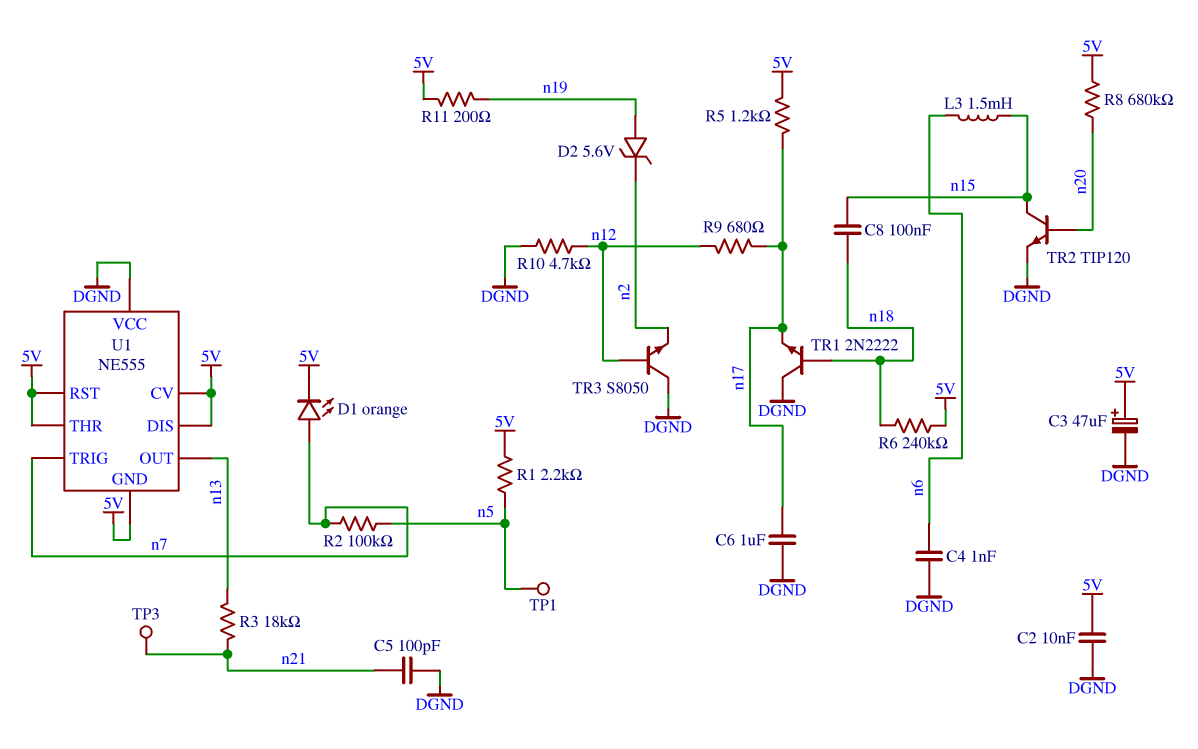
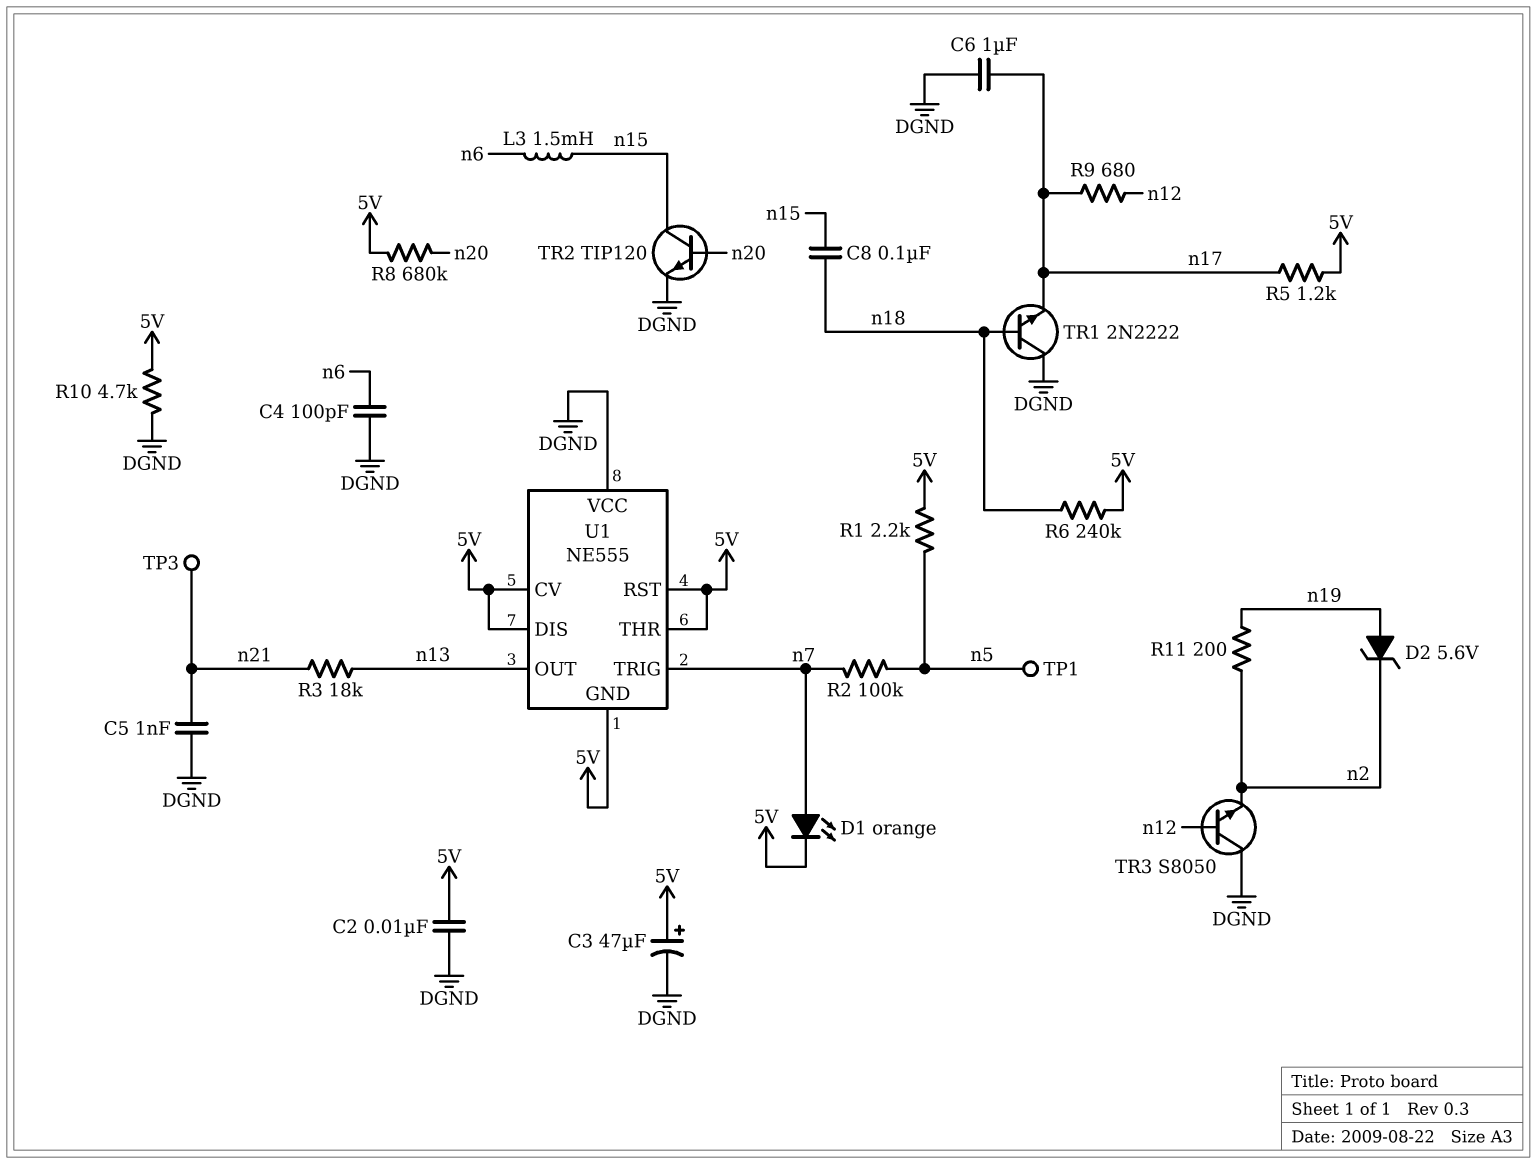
C4: 1nF (DGND, n6) -> 100pF (DGND, n6)
C5: 100pF (DGND, n21) -> 1nF (DGND, n21)
R10: 4.7k (DGND, n12) -> 4.7k (5V, DGND)
R11: 200 (5V, n19) -> 200 (n2, n19)

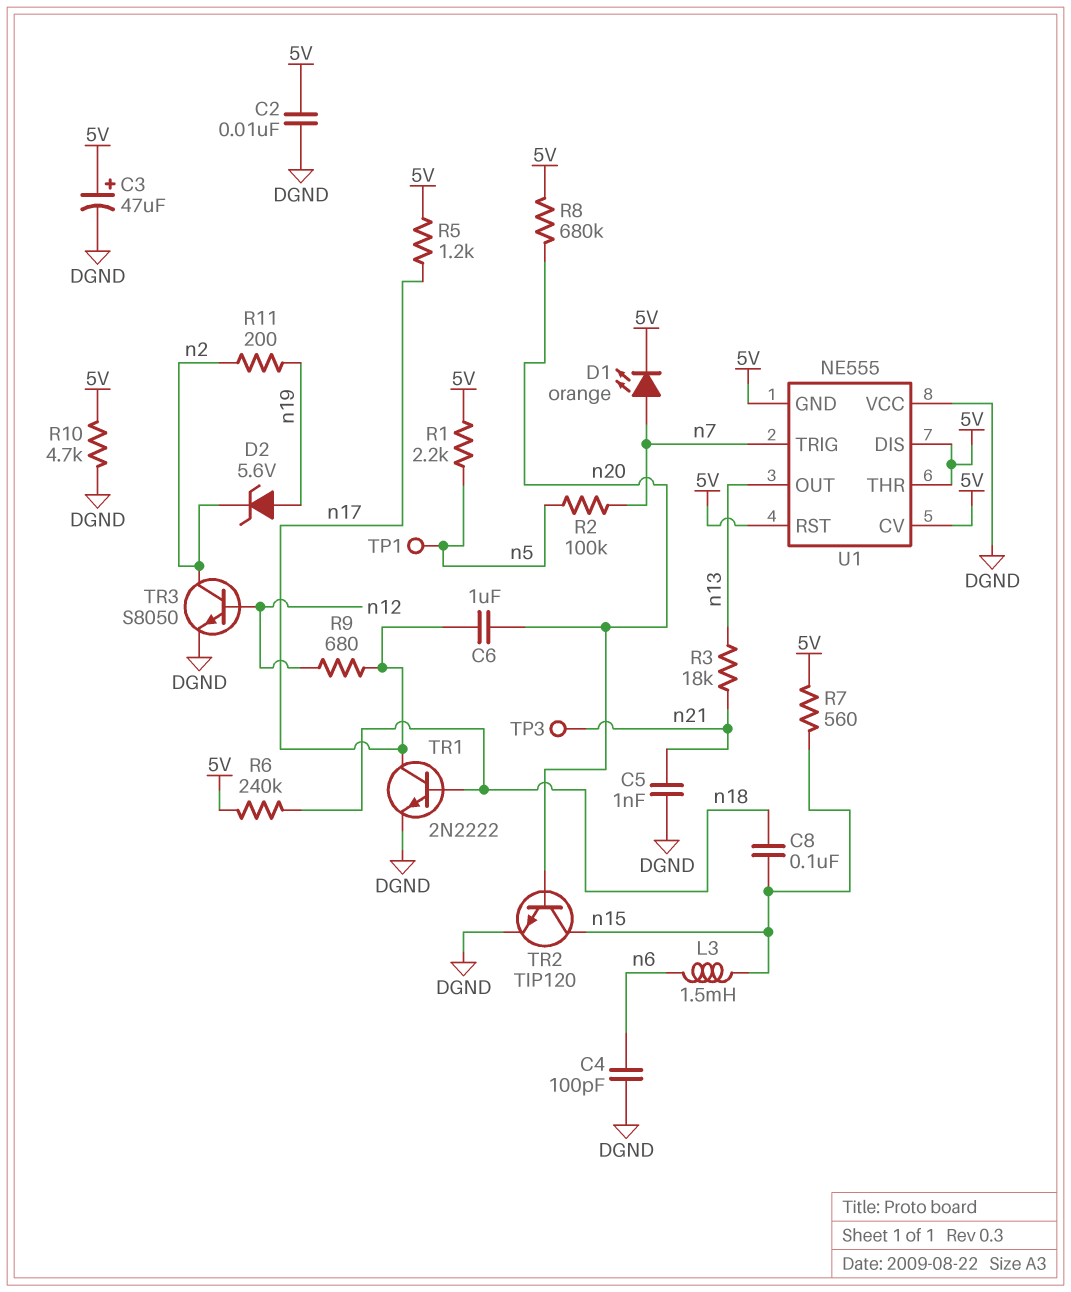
C6: 1uF (DGND, n17) -> 1uF (n17, n20)
R7: none -> 560 (5V, n15)
TR1: NPN 2N2222 (B n18, C DGND, E n17) -> NPN 2N2222 (B n18, C n17, E DGND)
TR3: NPN S8050 (B n12, C DGND, E n2) -> NPN S8050 (B n12, C n2, E DGND)

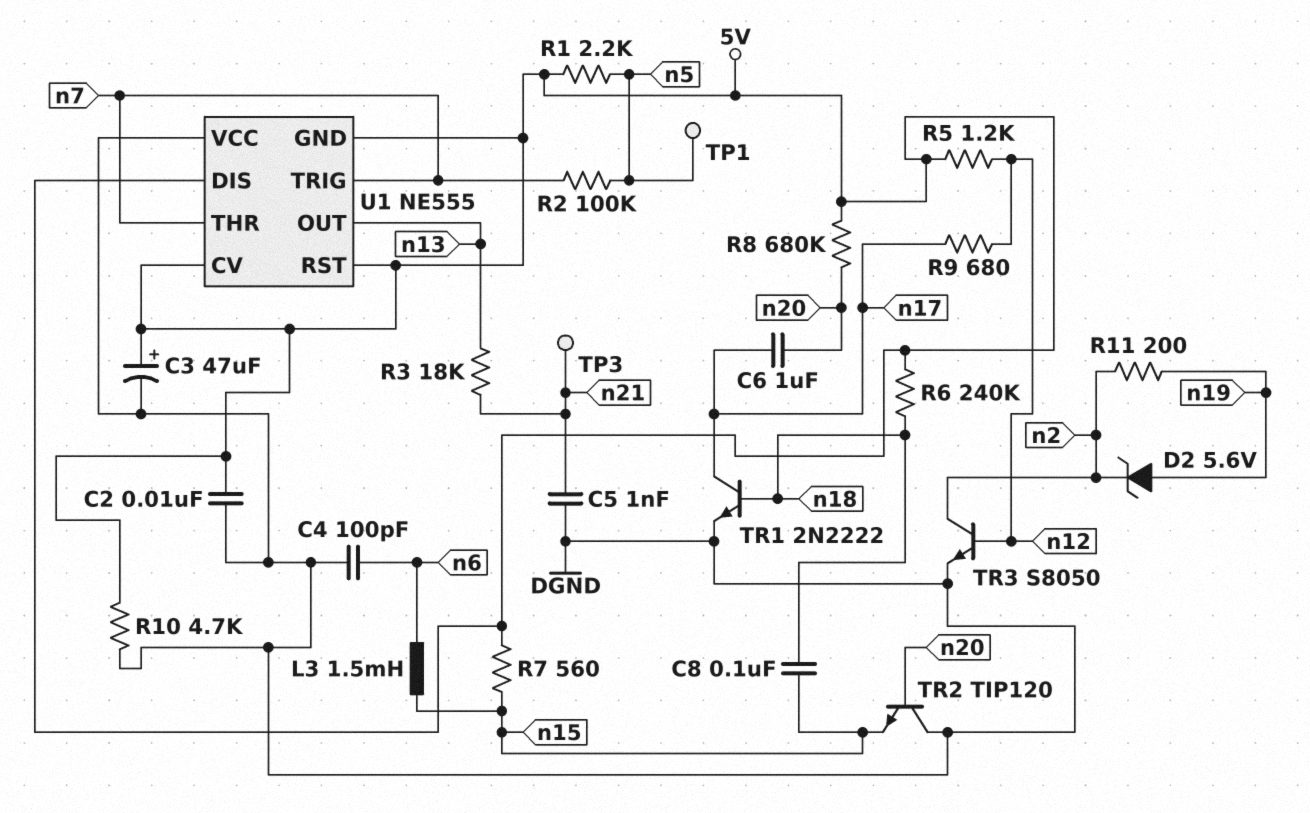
D1: LED orange (A n7, K 5V) -> none
R5: 1.2k (5V, n17) -> 1.2k (5V, n12)
TR2: NPN TIP120 (B n20, C n15, E DGND) -> NPN TIP120 (B n20, C DGND, E n15)
U1 pin THR: 5V -> n7

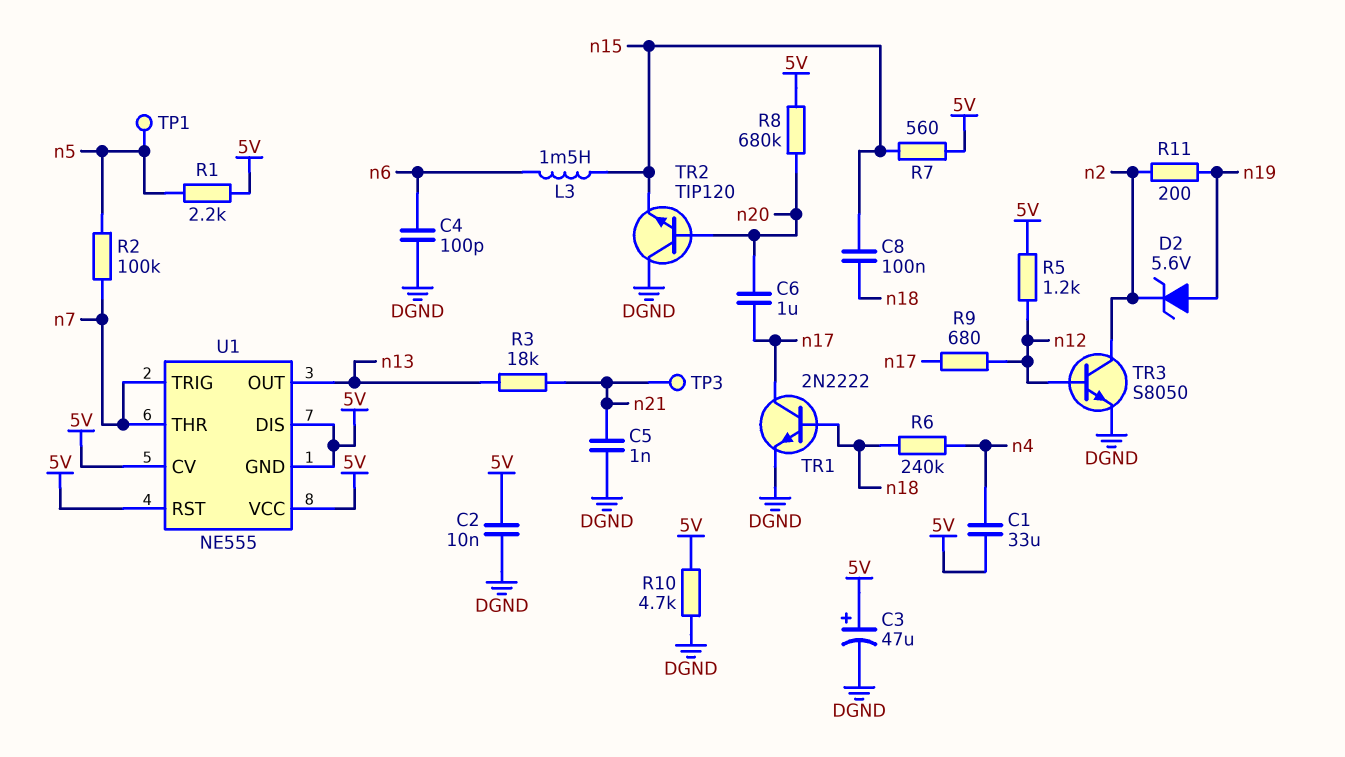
C1: none -> 33uF (5V, n4)
R6: 240k (5V, n18) -> 240k (n4, n18)
U1 pin VCC: DGND -> 5V

